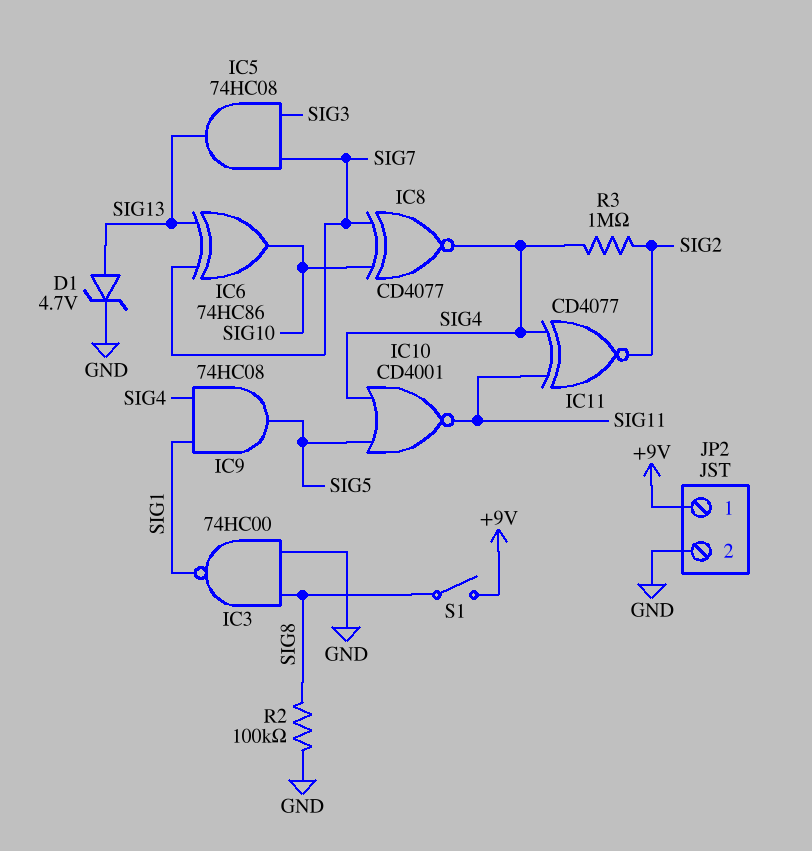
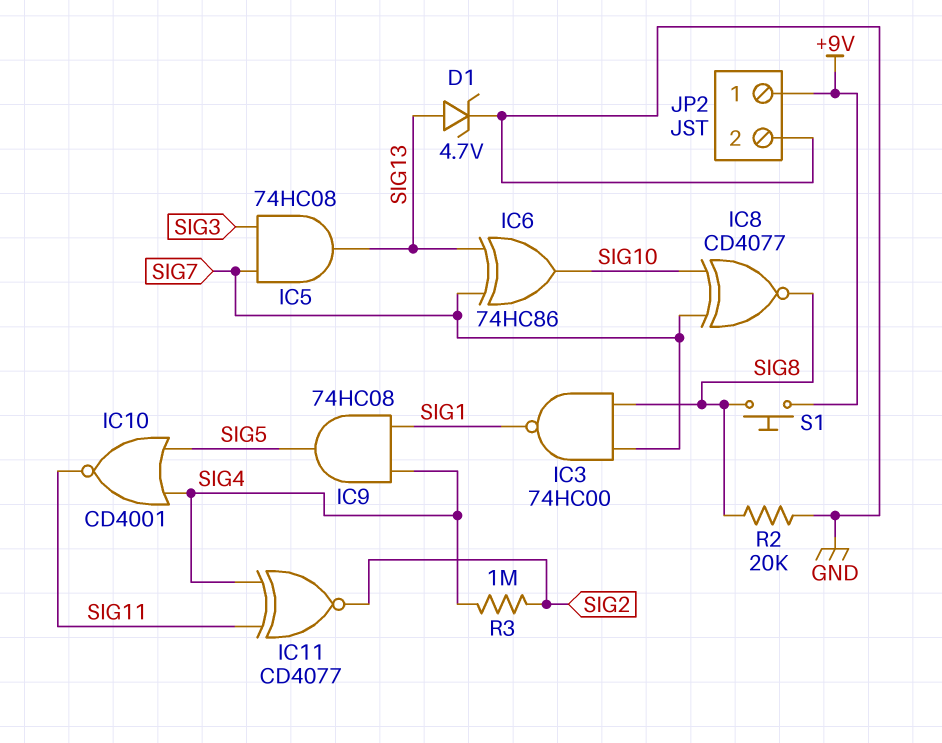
IC3: NAND 74HC00 (in GND, in SIG8, out SIG1) -> NAND 74HC00 (in SIG7, in SIG8, out SIG1)
IC8: XNOR CD4077 (in SIG7, in SIG10, out SIG4) -> XNOR CD4077 (in SIG7, in SIG10, out SIG8)
R2: 100k (GND, SIG8) -> 20k (GND, SIG8)
S1: switch (+9V, SIG8) -> button (+9V, SIG8)

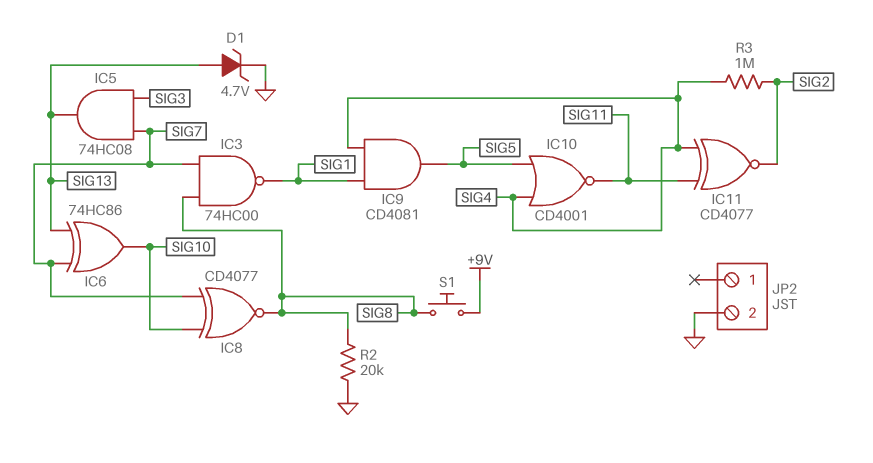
IC9: AND 74HC08 (in SIG1, in SIG4, out SIG5) -> AND CD4081 (in SIG1, in SIG4, out SIG5)
JP2 pin 1: +9V -> none

